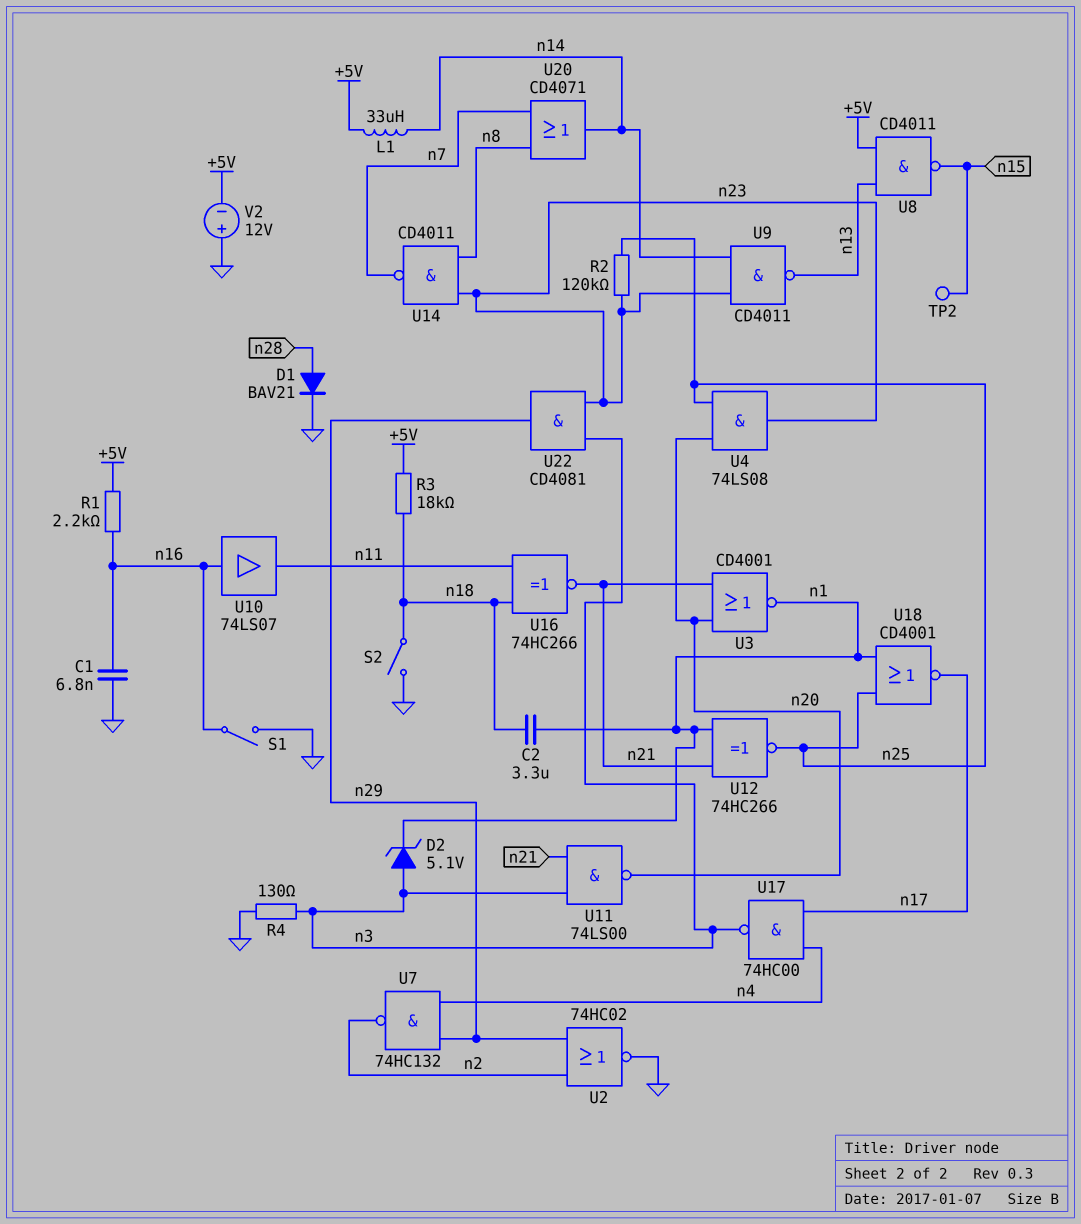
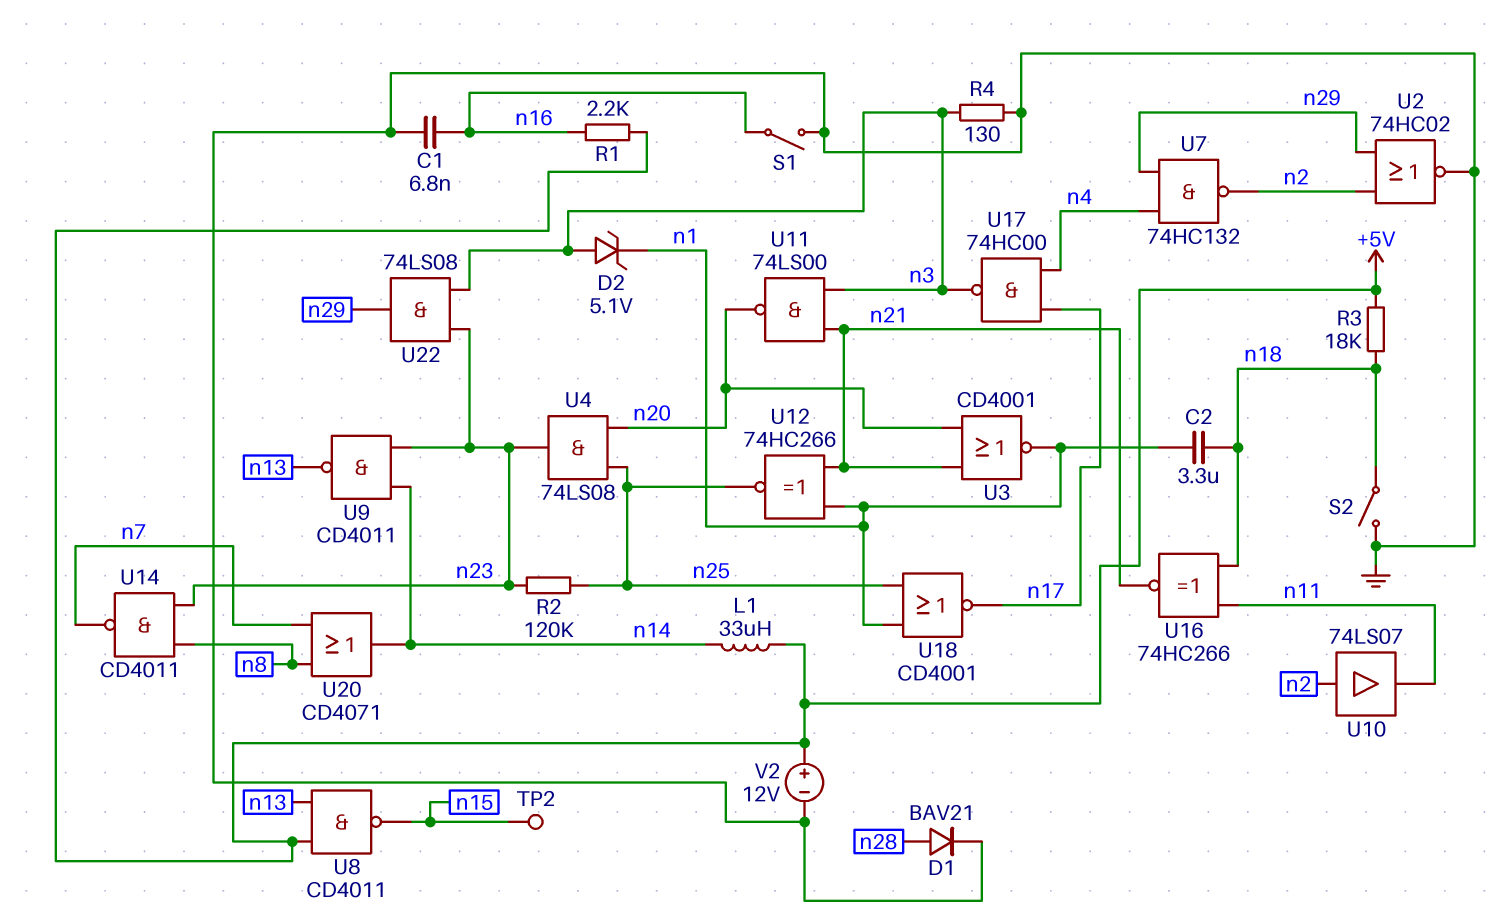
U10: buffer 74LS07 (in n16, out n11) -> buffer 74LS07 (in n2, out n11)
U22: AND CD4081 (in n3, in n23, out n29) -> AND 74LS08 (in n3, in n23, out n29)
V2: 12V (plus GND, minus +5V) -> 12V (plus +5V, minus GND)

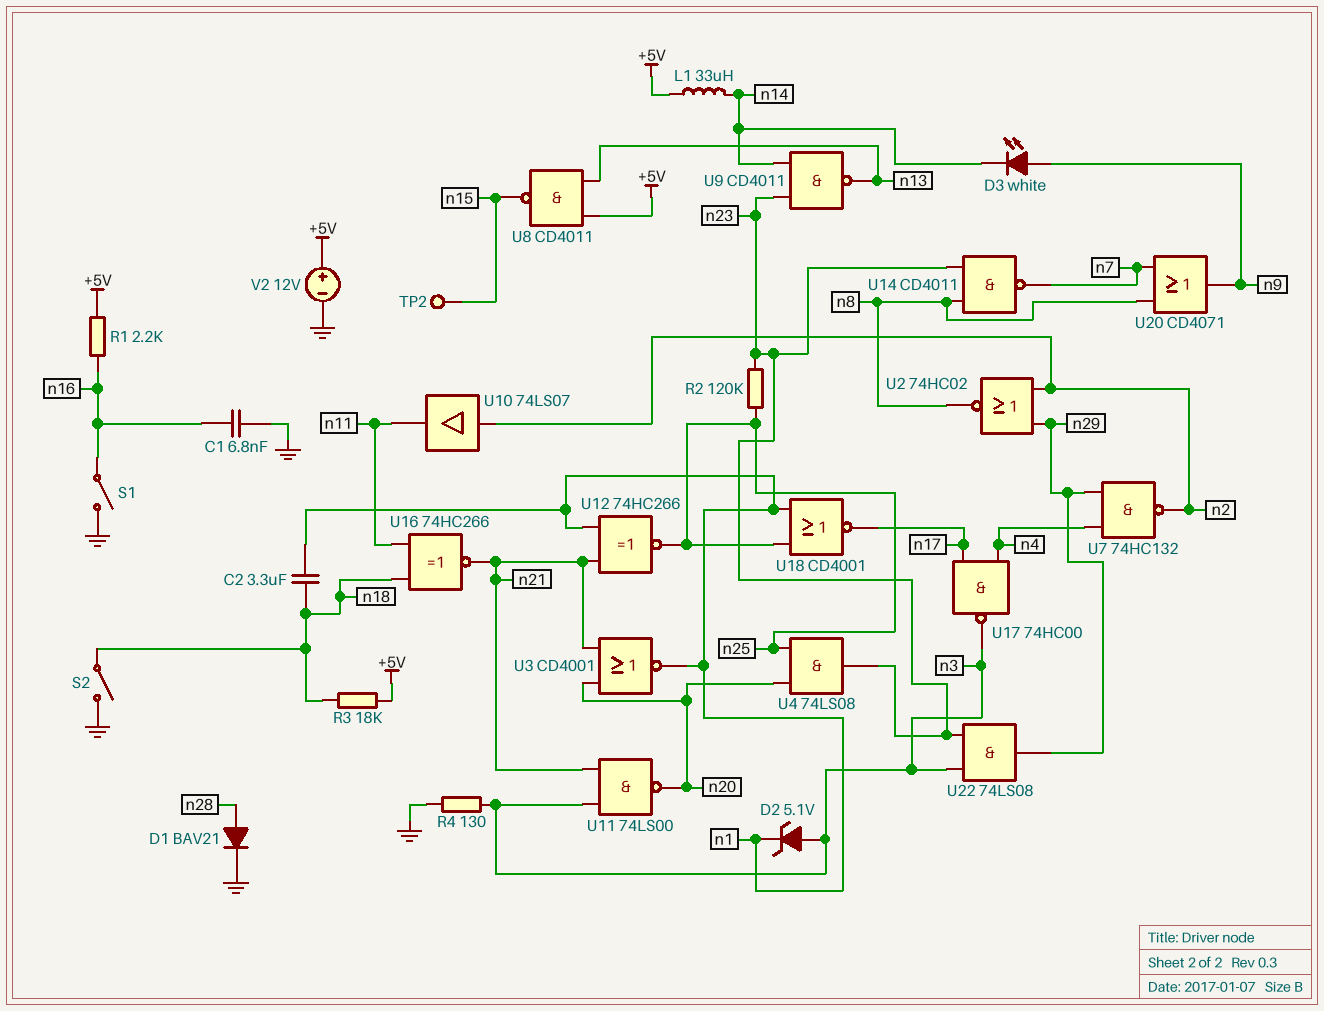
D3: none -> LED white (A n9, K n14)
U2: NOR 74HC02 (in n2, in n29, out GND) -> NOR 74HC02 (in n2, in n29, out n8)
U20: OR CD4071 (in n7, in n8, out n14) -> OR CD4071 (in n7, in n8, out n9)

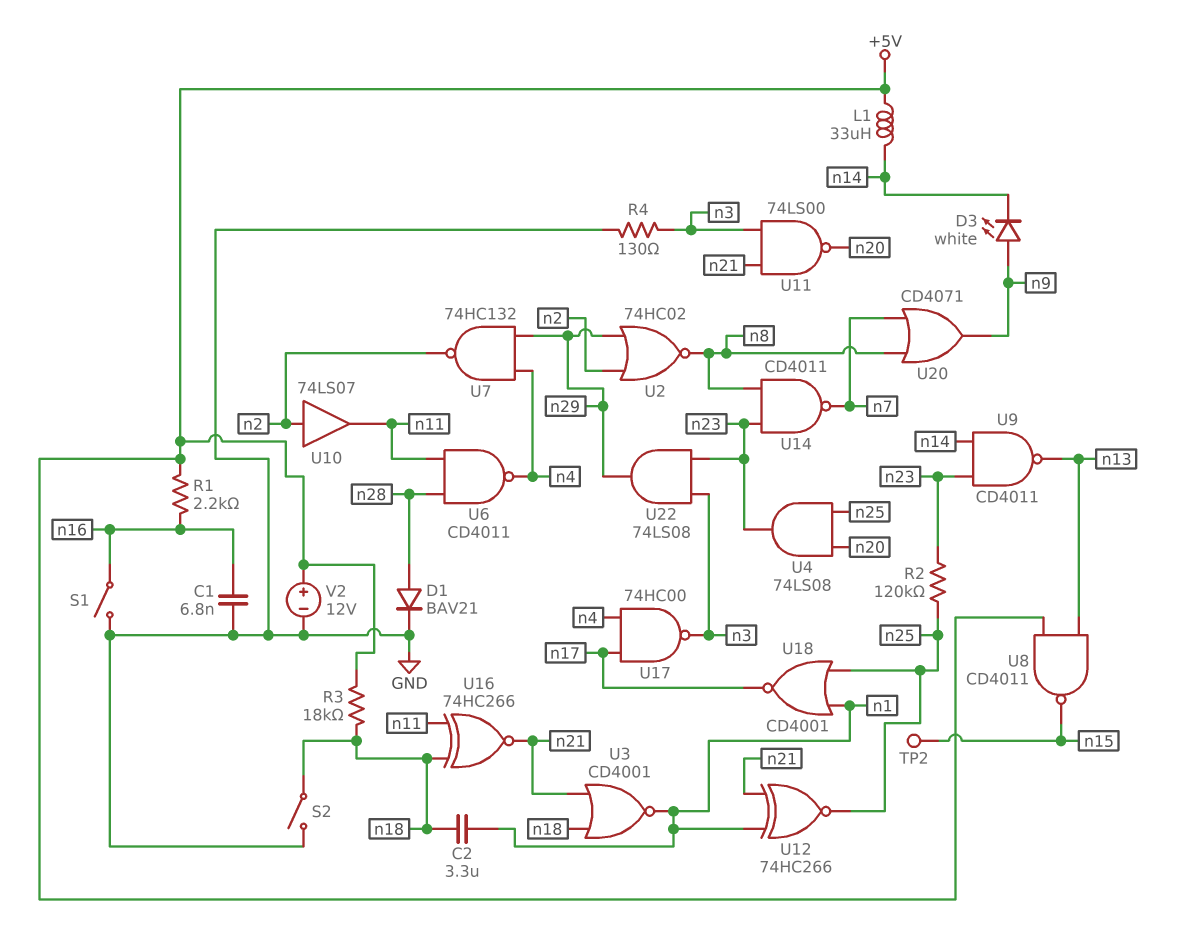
D2: zener 5.1V (A n3, K n1) -> none
U3: NOR CD4001 (in n20, in n21, out n1) -> NOR CD4001 (in n18, in n21, out n1)
U6: none -> NAND CD4011 (in n11, in n28, out n4)

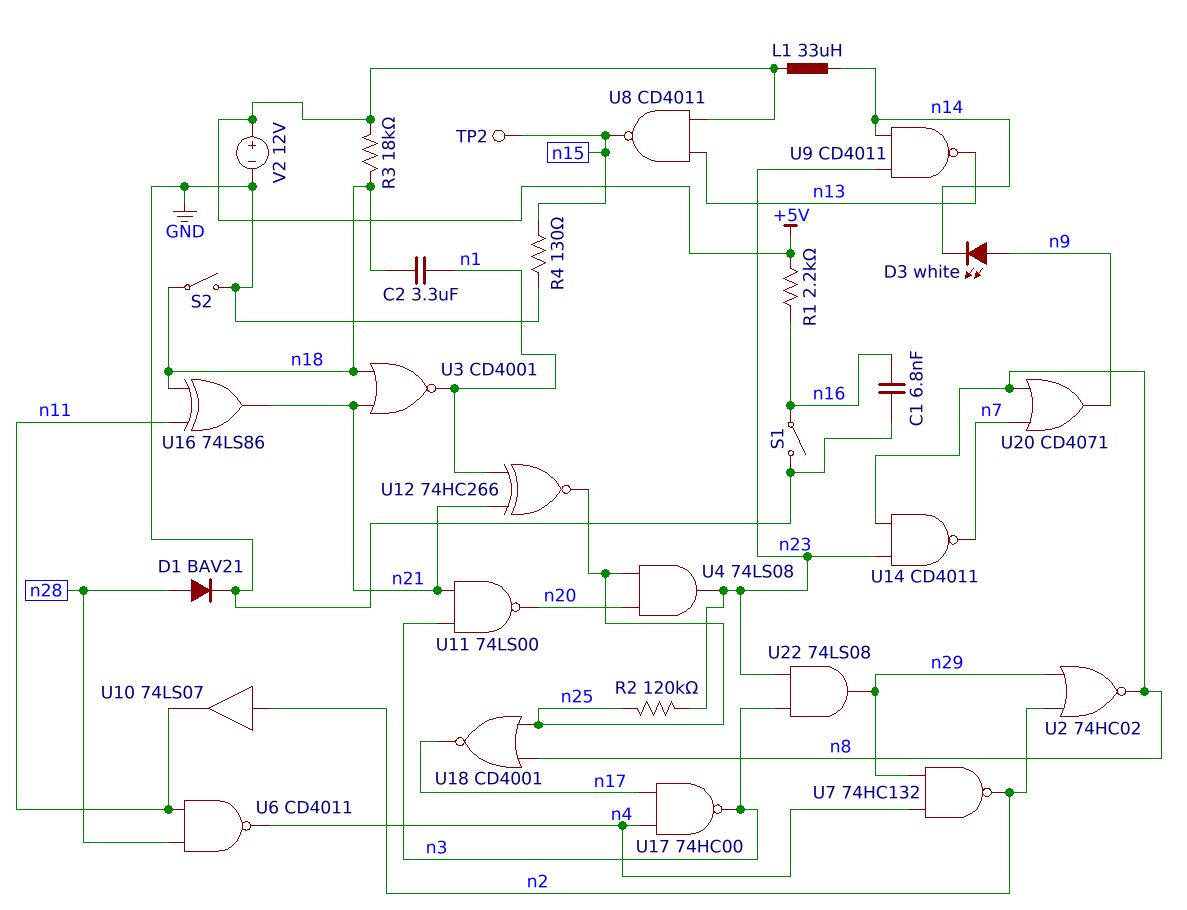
R4: 130 (GND, n3) -> 130 (GND, n15)
U16: XNOR 74HC266 (in n11, in n18, out n21) -> XOR 74LS86 (in n11, in n18, out n21)
U18: NOR CD4001 (in n1, in n25, out n17) -> NOR CD4001 (in n8, in n25, out n17)

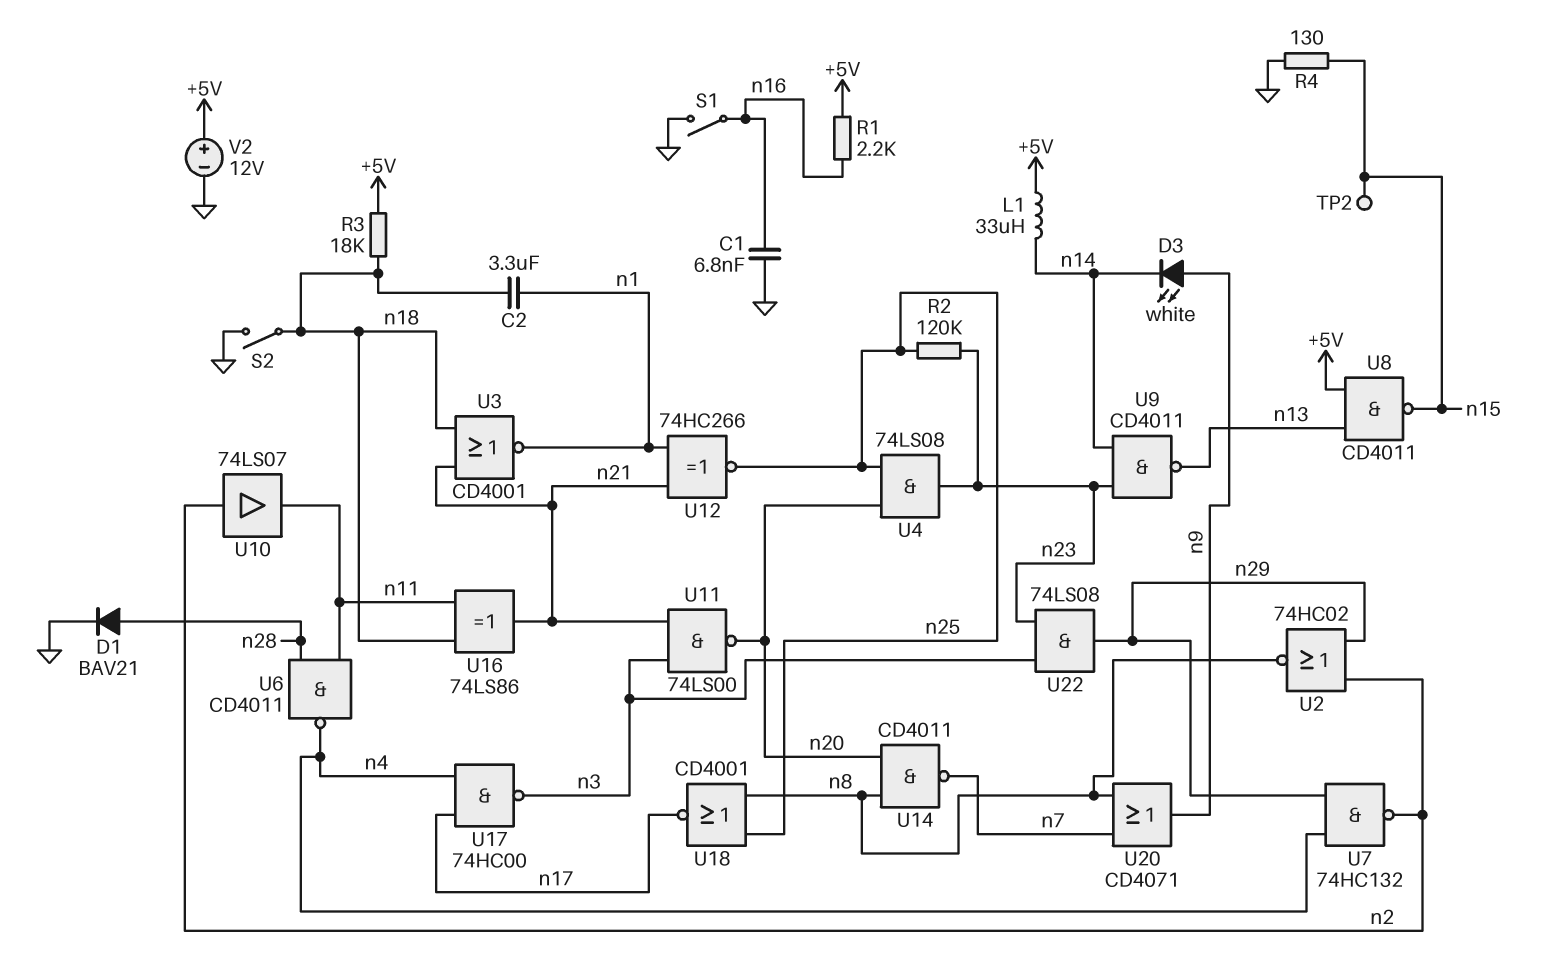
U14: NAND CD4011 (in n8, in n23, out n7) -> NAND CD4011 (in n8, in n20, out n7)

